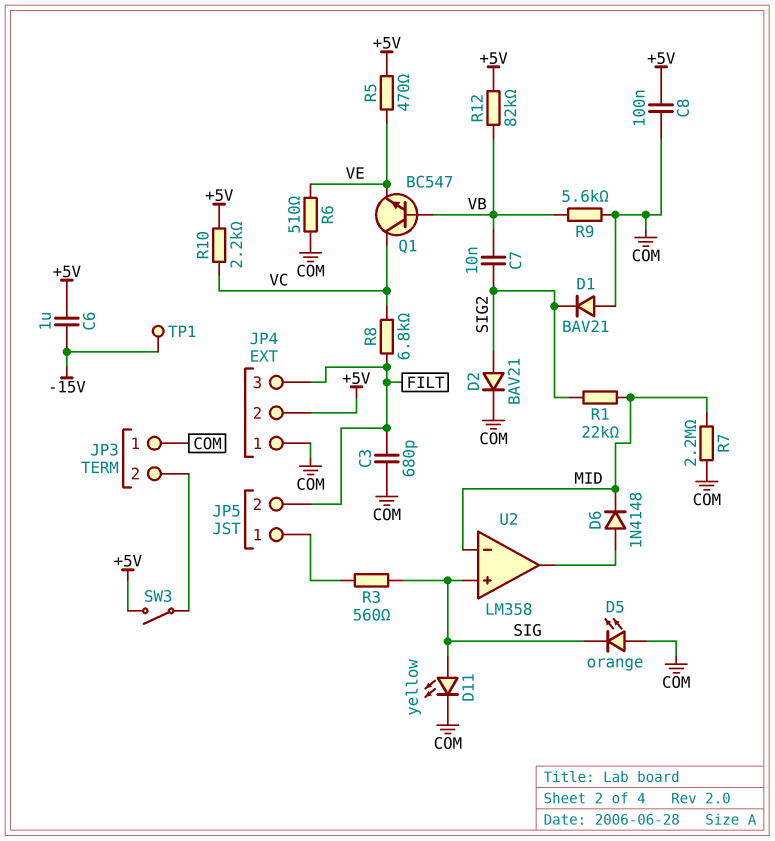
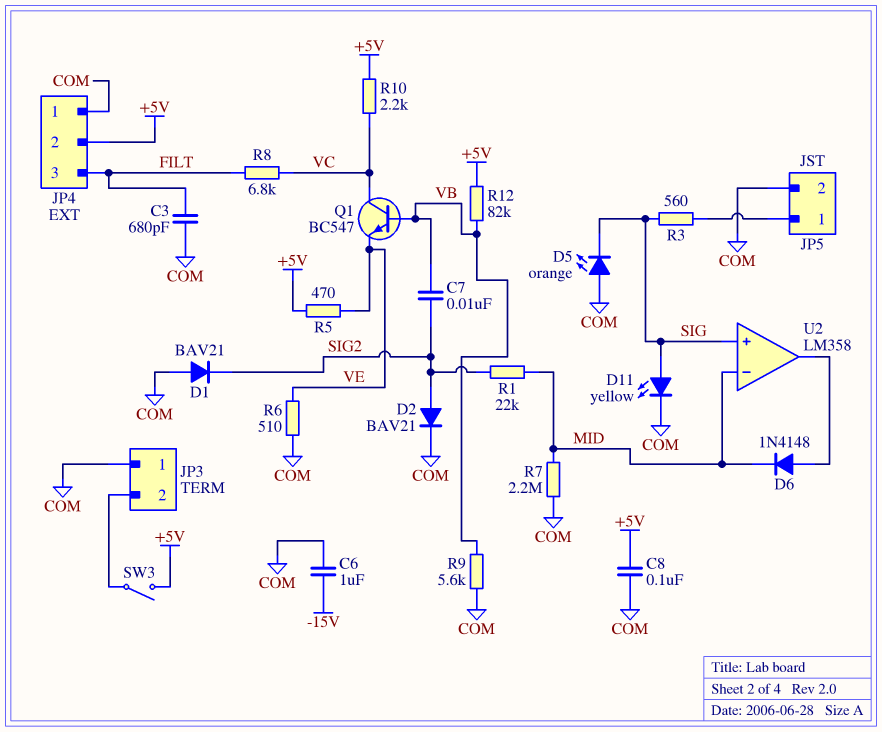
C6: 1uF (+5V, -15V) -> 1uF (-15V, COM)
JP5 pin 2: FILT -> COM
TP1: test point (-15V) -> none

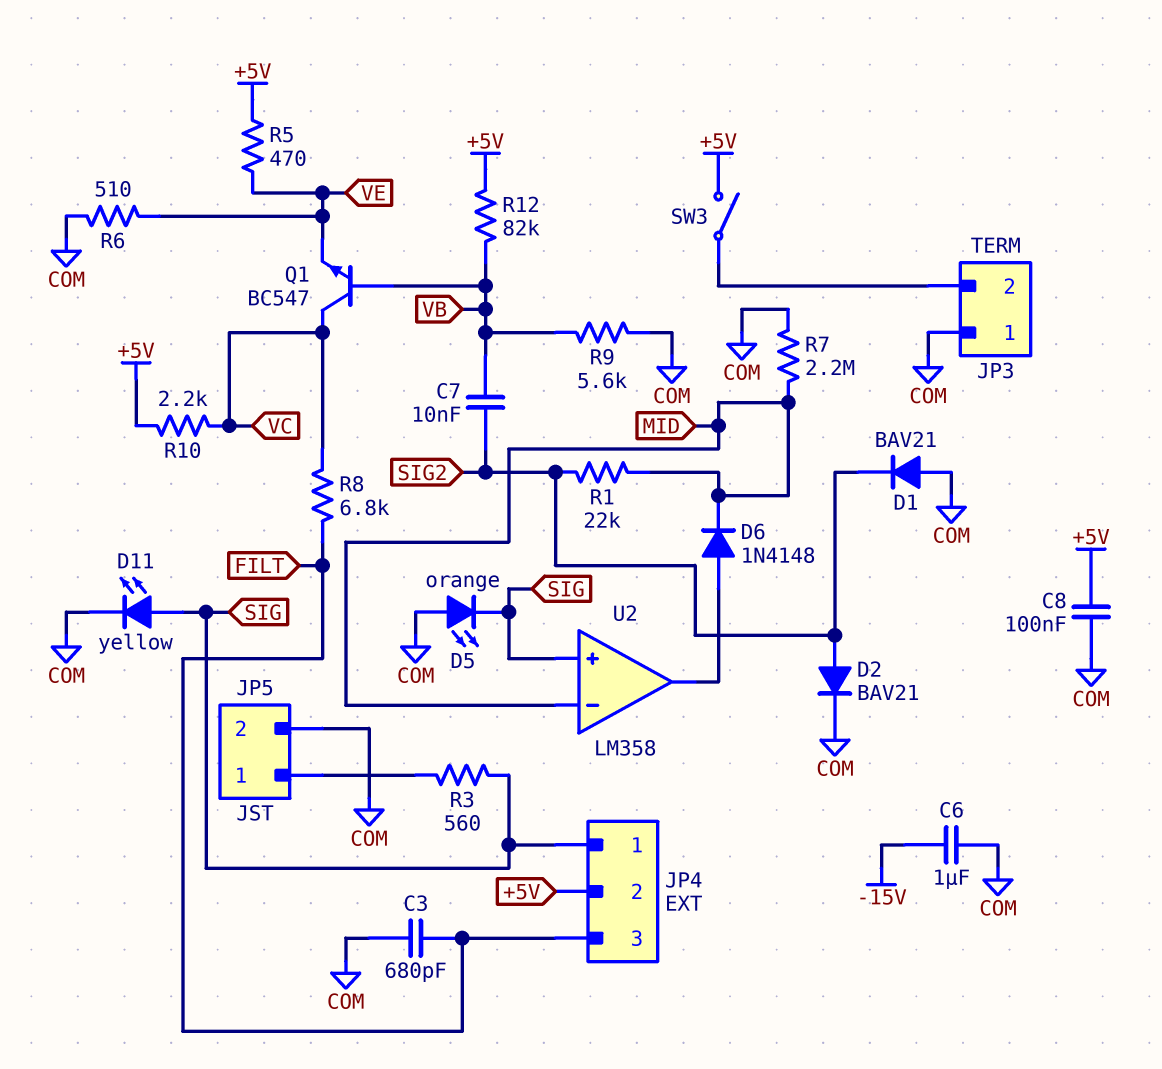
JP4 pin 1: COM -> SIG

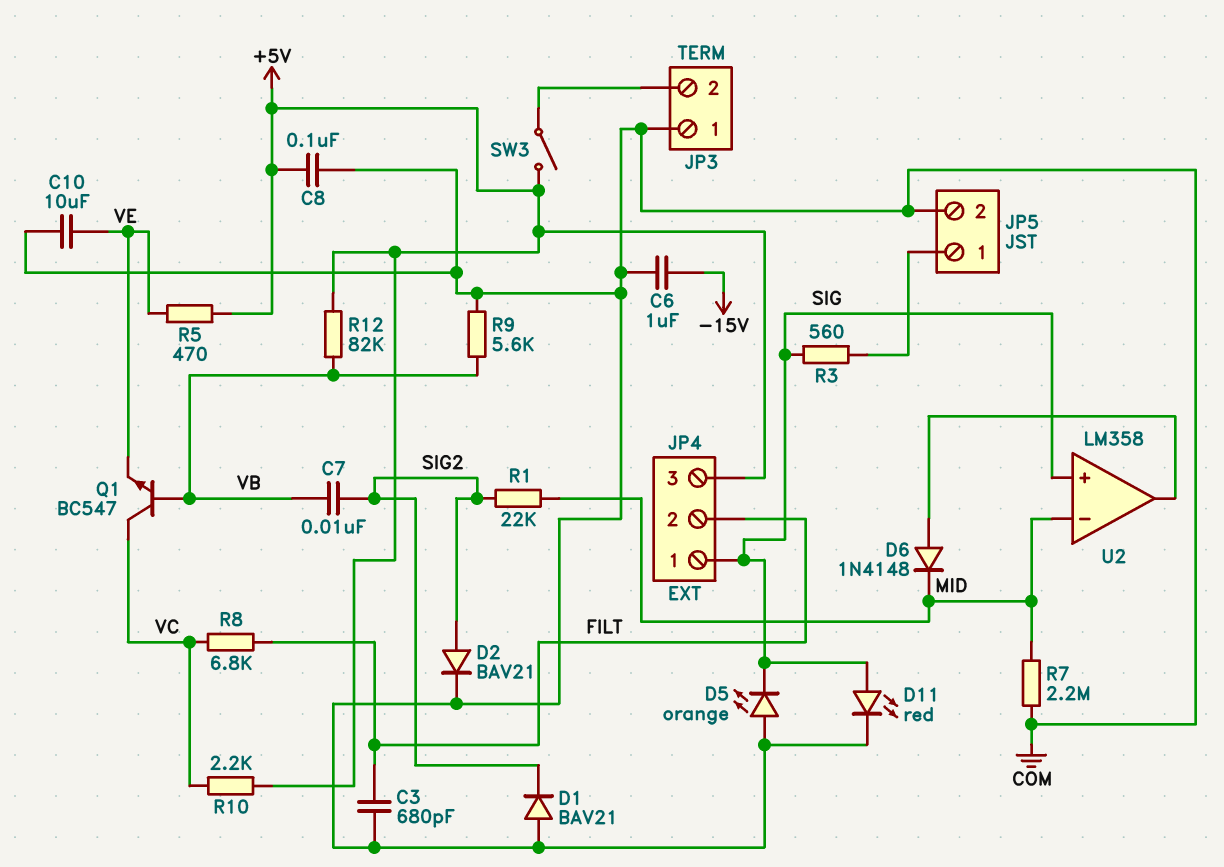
C10: none -> 10uF (COM, VE)
D11: LED yellow (A SIG, K COM) -> LED red (A SIG, K COM)
JP4 pin 2: +5V -> FILT
JP4 pin 3: FILT -> +5V
R6: 510 (COM, VE) -> none

